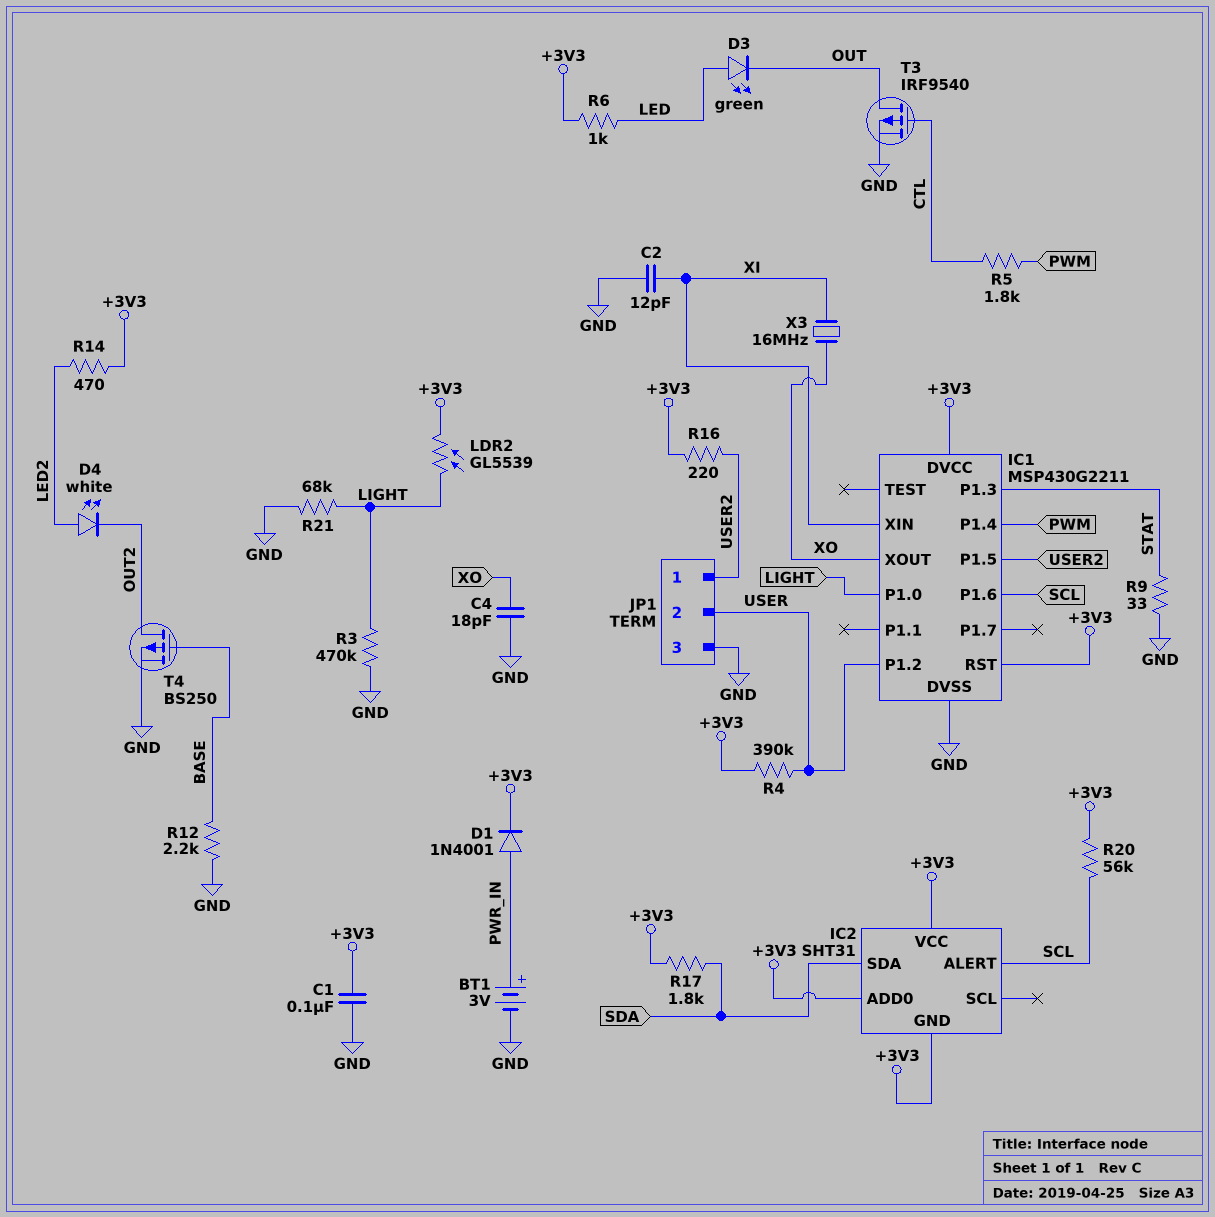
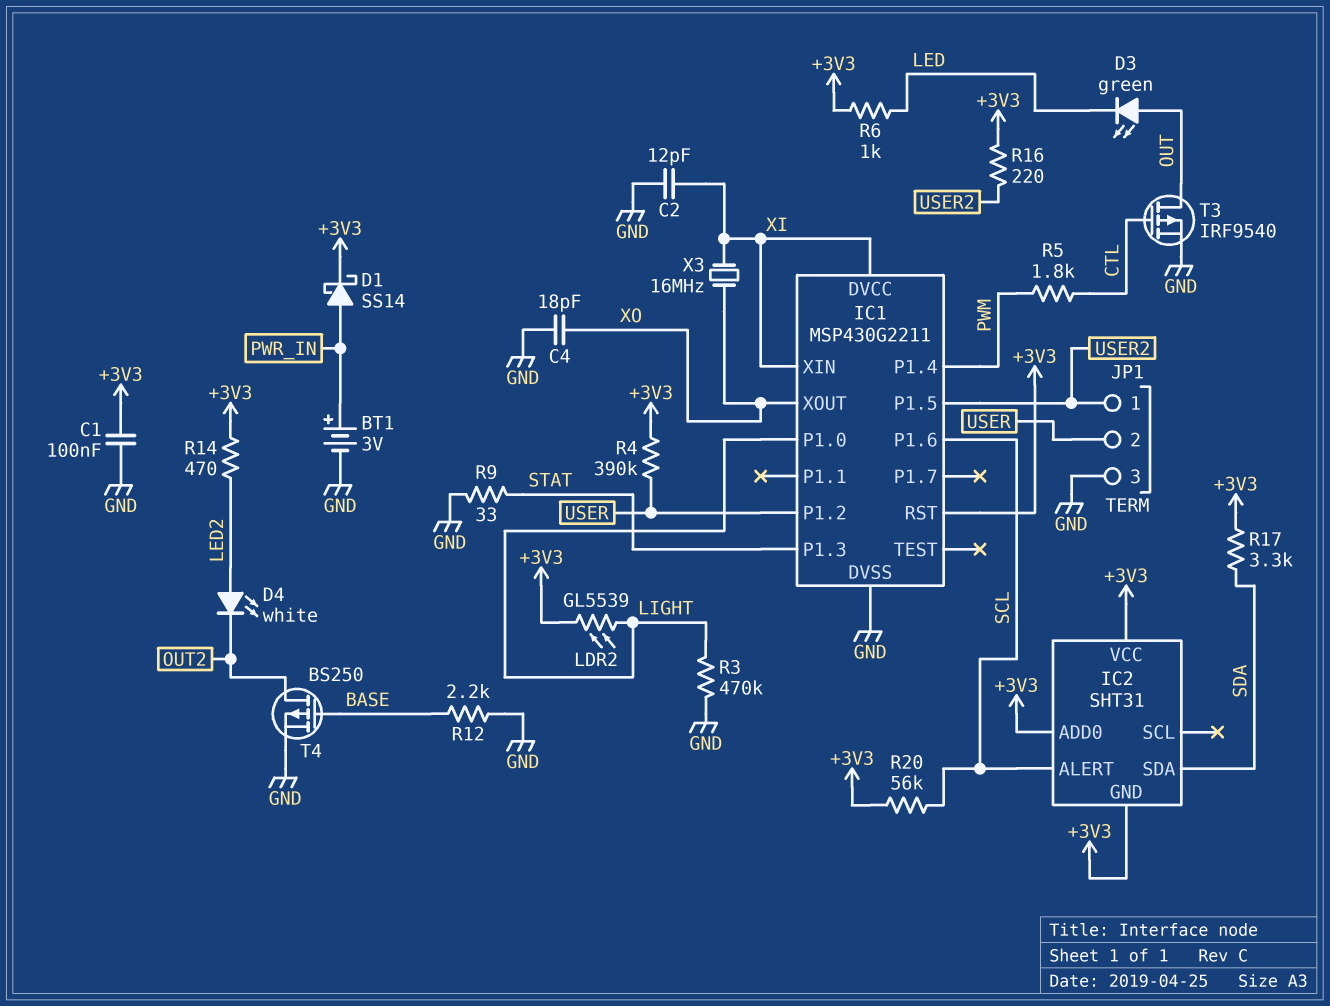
D1: diode 1N4001 (A PWR_IN, K +3V3) -> schottky SS14 (A PWR_IN, K +3V3)
D3: LED green (A LED, K OUT) -> LED green (A OUT, K LED)
IC1 pin DVCC: +3V3 -> XI
R17: 1.8k (+3V3, SDA) -> 3.3k (+3V3, SDA)
R21: 68k (GND, LIGHT) -> none

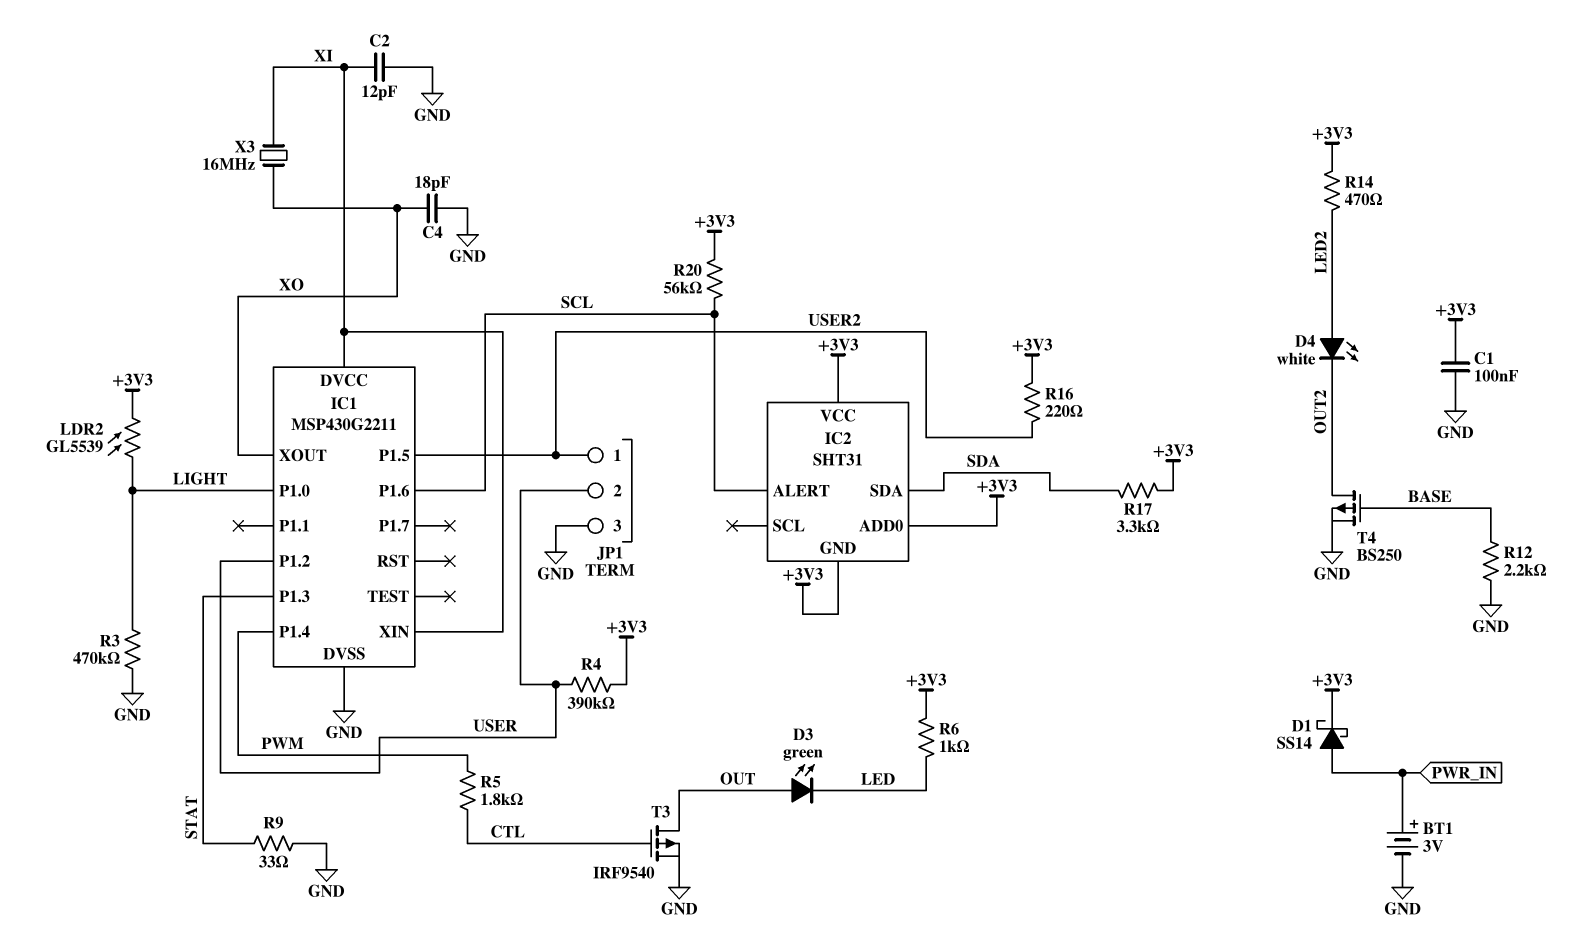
IC1 pin RST: +3V3 -> none

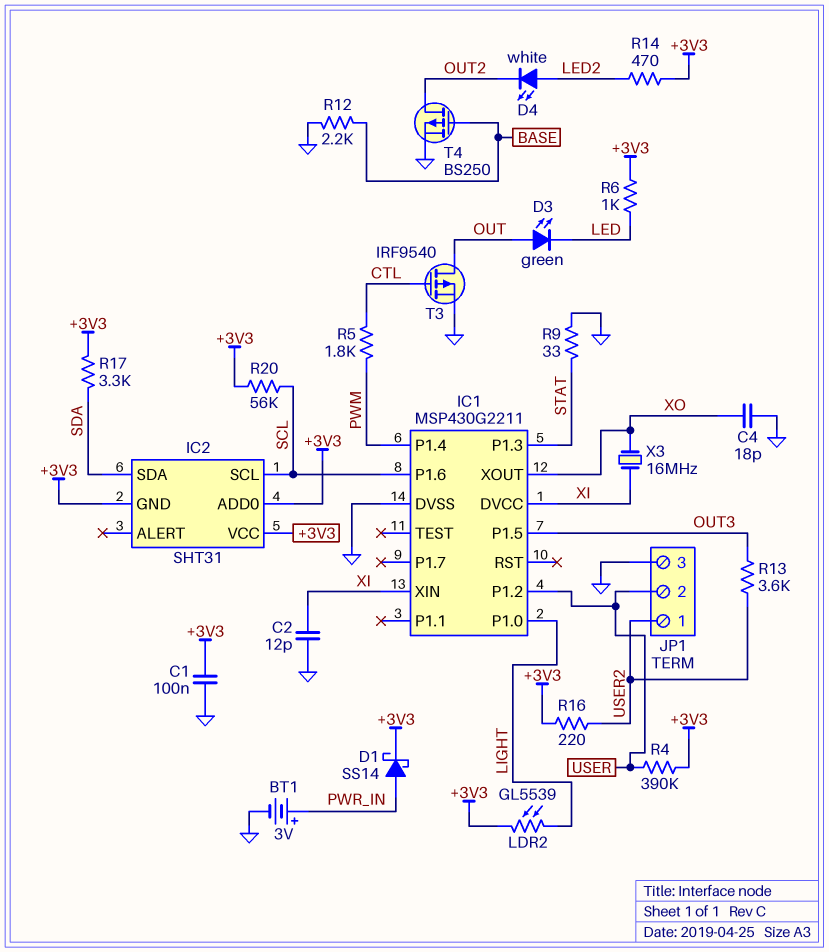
IC1 pin P1.5: USER2 -> OUT3
IC2 pin ALERT: SCL -> none
IC2 pin SCL: none -> SCL
R3: 470k (GND, LIGHT) -> none
R13: none -> 3.6k (OUT3, USER2)

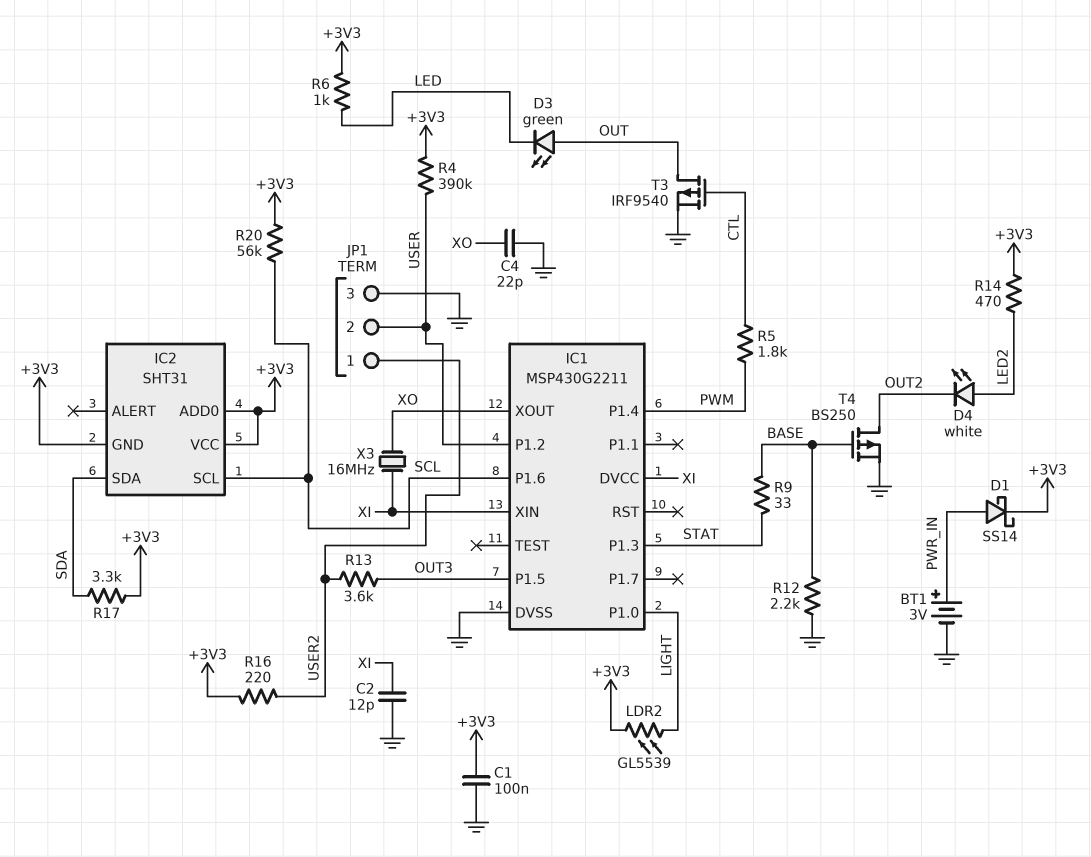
C4: 18pF (GND, XO) -> 22pF (GND, XO)
R9: 33 (GND, STAT) -> 33 (BASE, STAT)

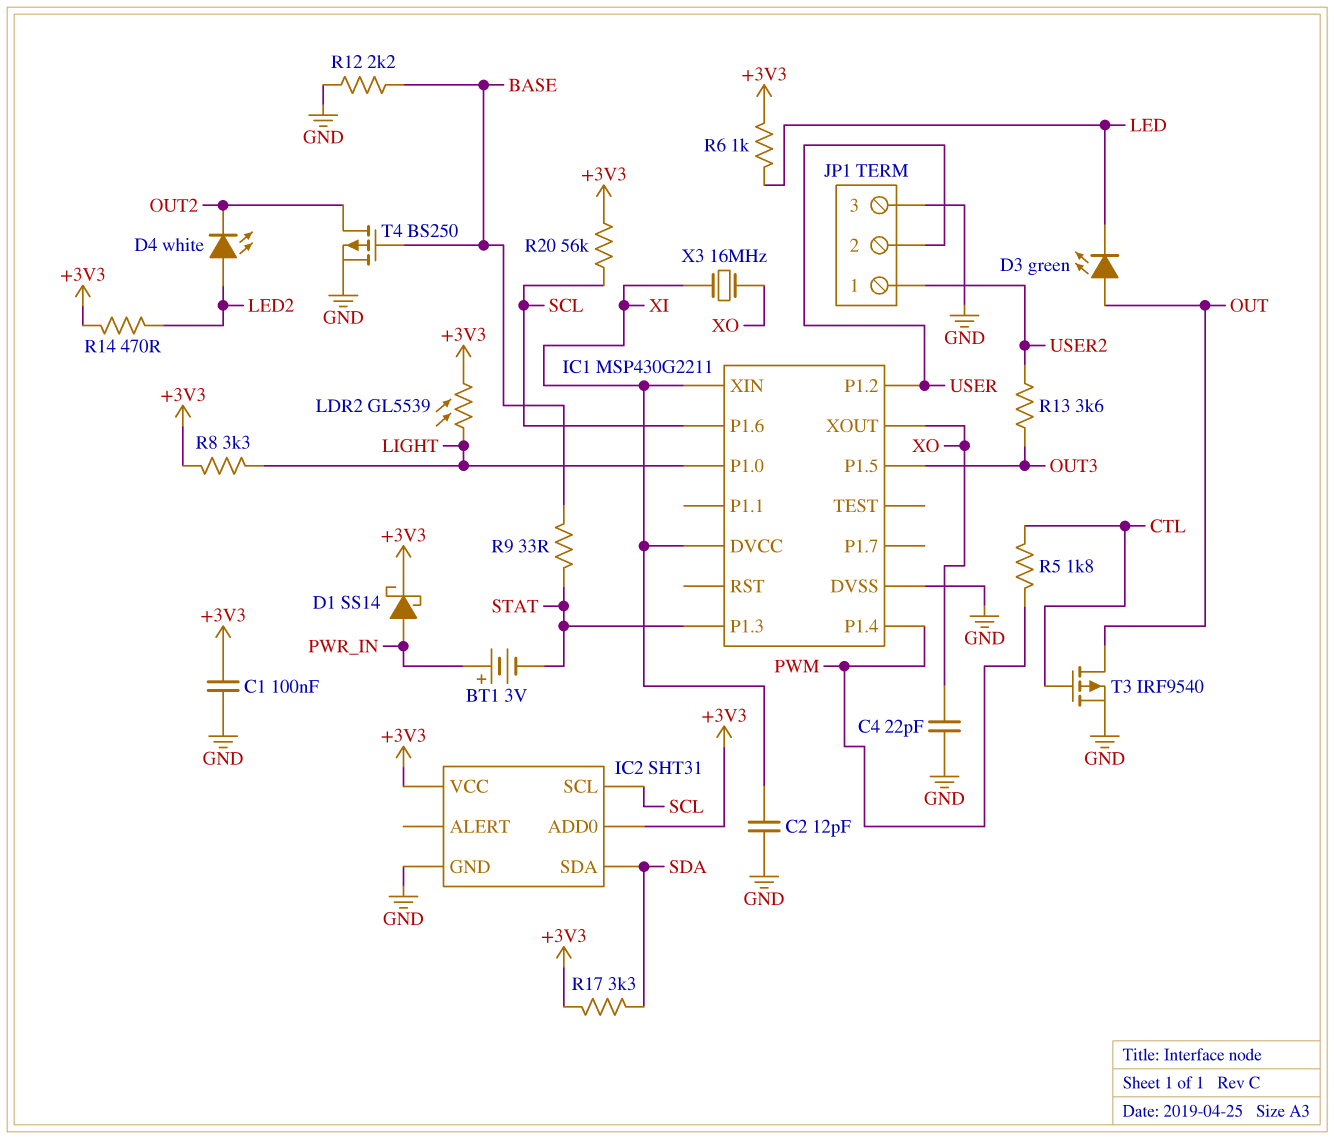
BT1: 3V (plus PWR_IN, minus GND) -> 3V (plus PWR_IN, minus STAT)
IC2 pin GND: +3V3 -> GND
R4: 390k (+3V3, USER) -> none
R8: none -> 3.3k (+3V3, LIGHT)
R16: 220 (+3V3, USER2) -> none

